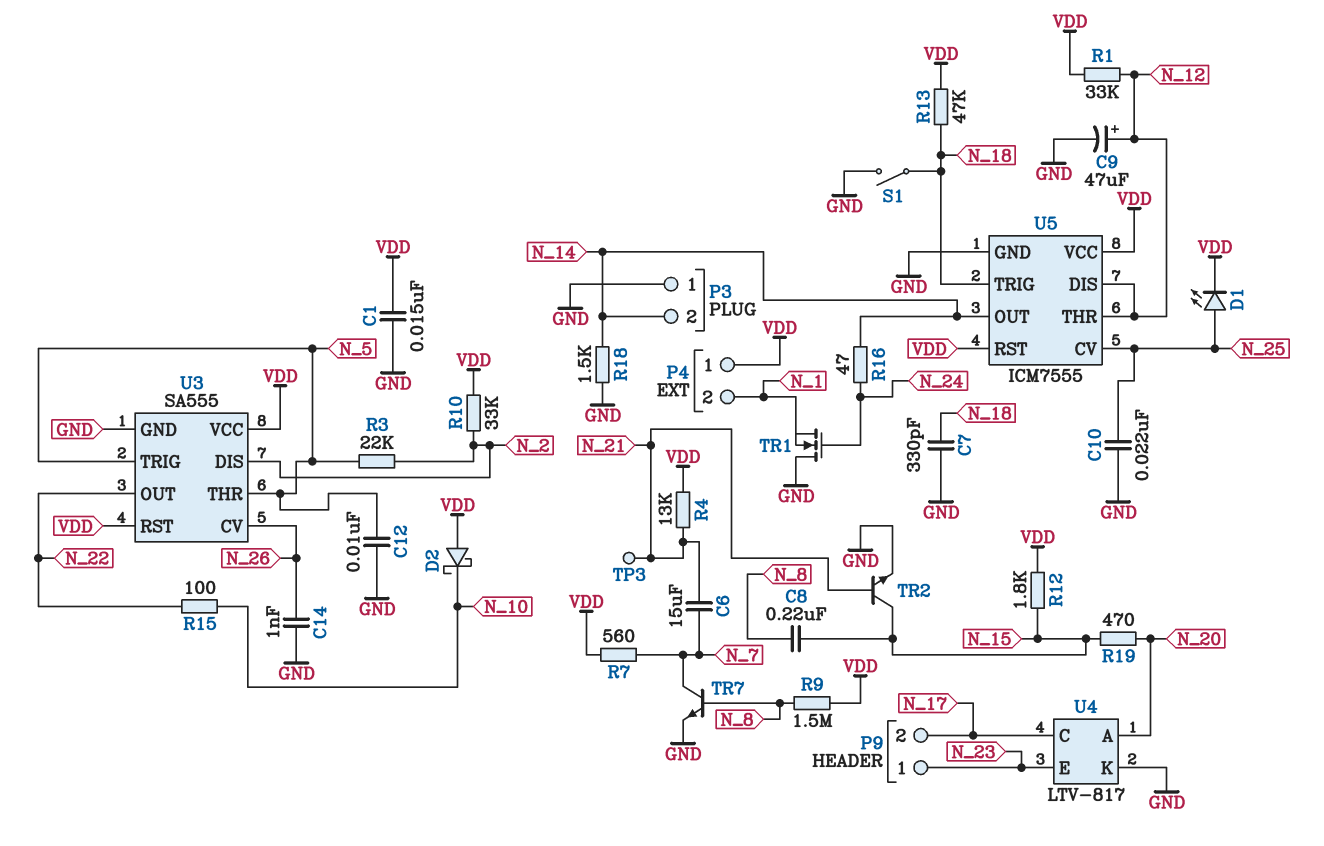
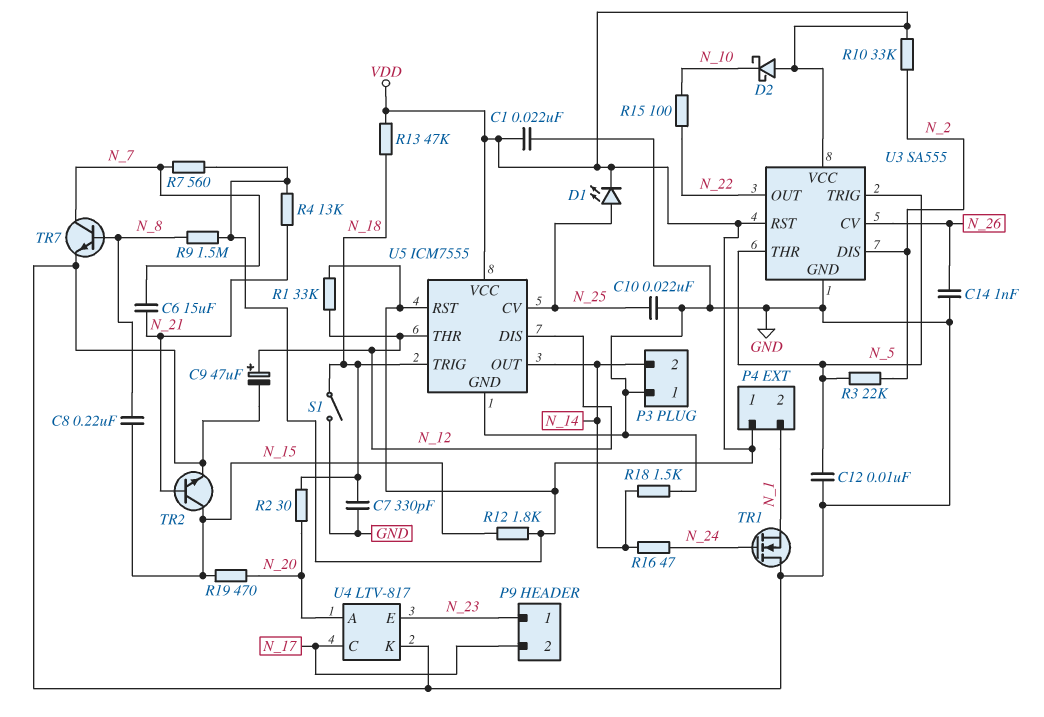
C1: 15nF (GND, VDD) -> 22nF (GND, VDD)
R2: none -> 30 (N_18, N_20)
TP3: test point (N_21) -> none

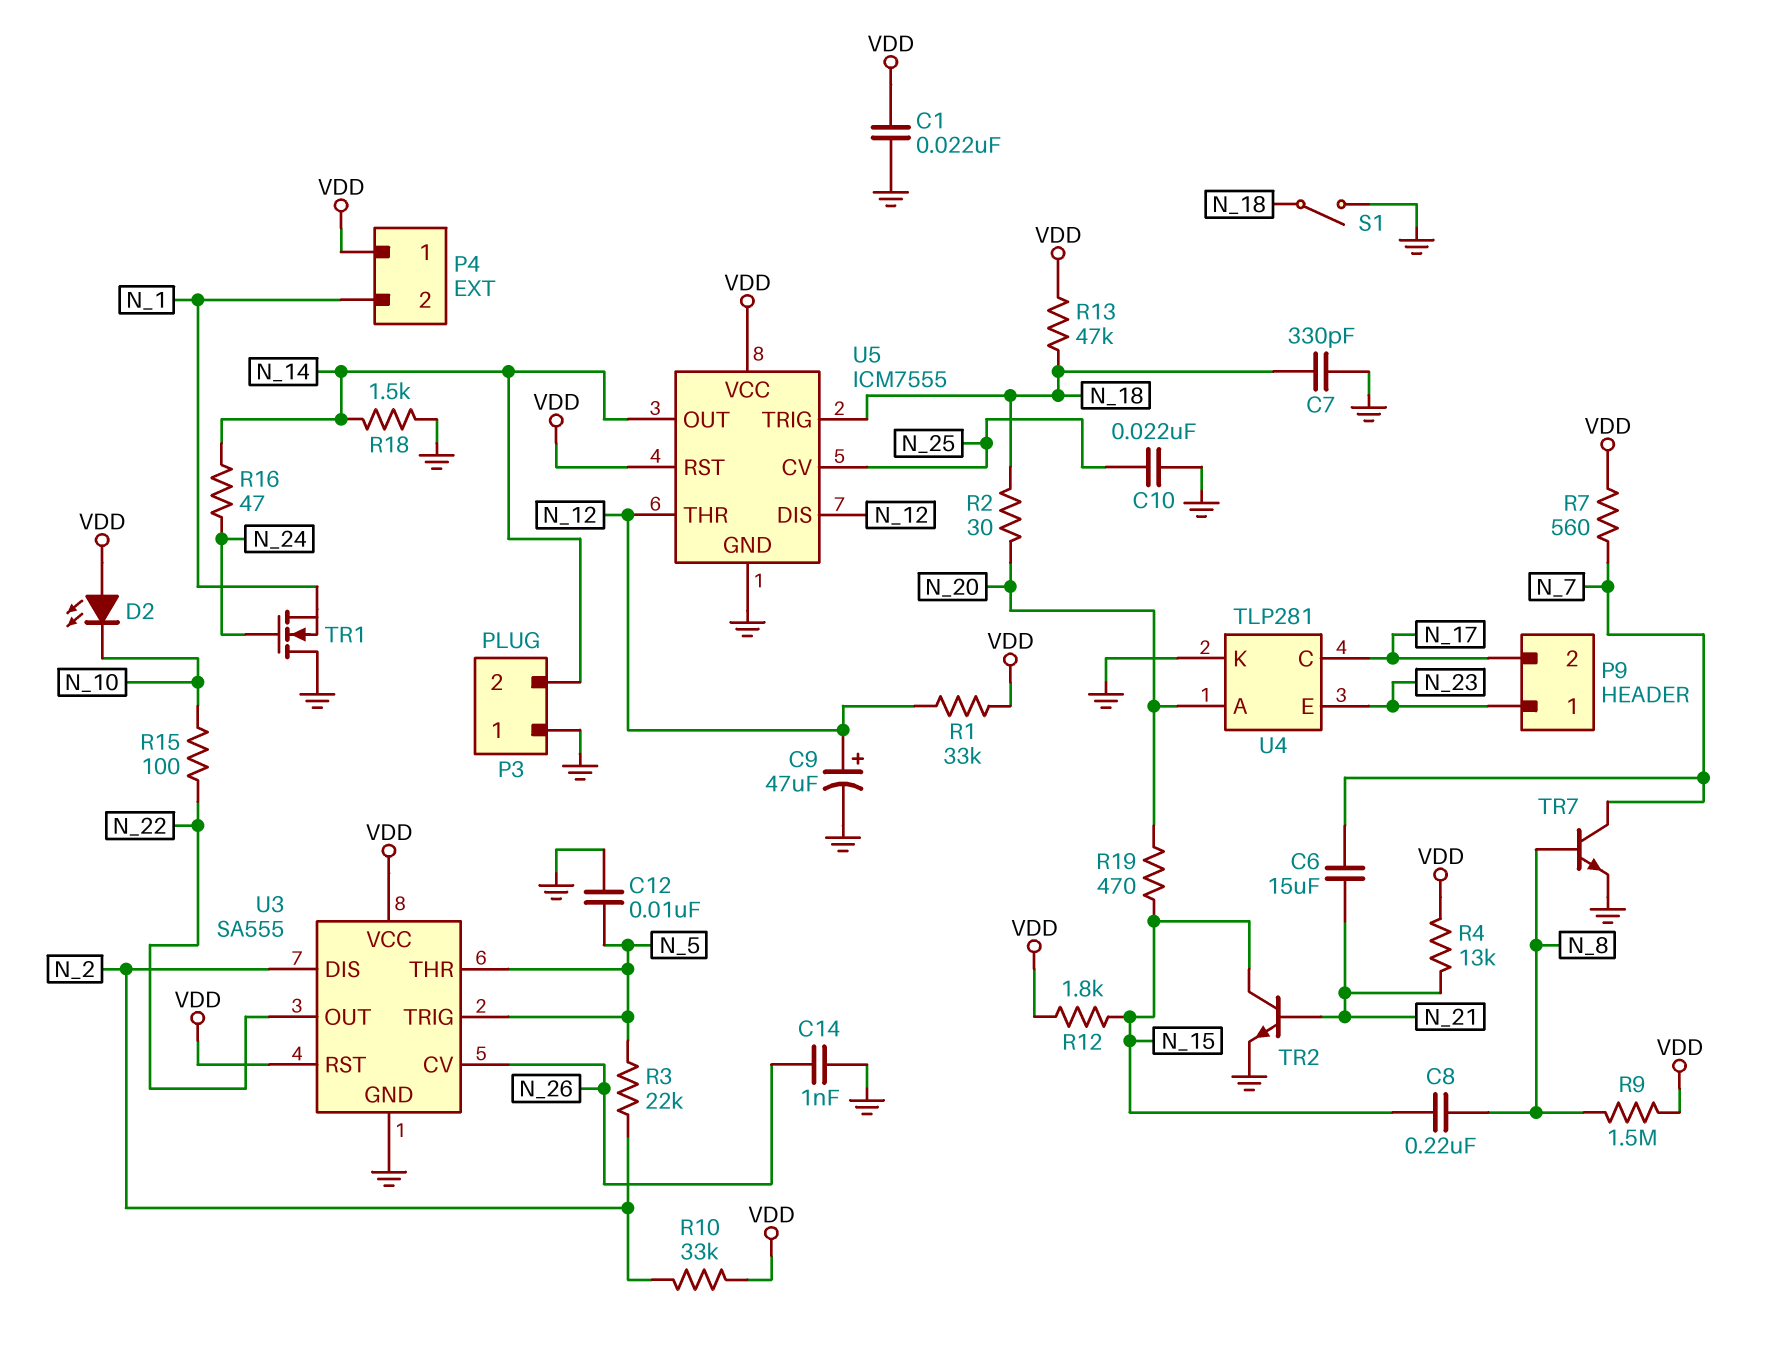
D1: LED (A N_25, K VDD) -> none
D2: schottky (A VDD, K N_10) -> LED (A VDD, K N_10)
U4: LTV-817 -> TLP281

